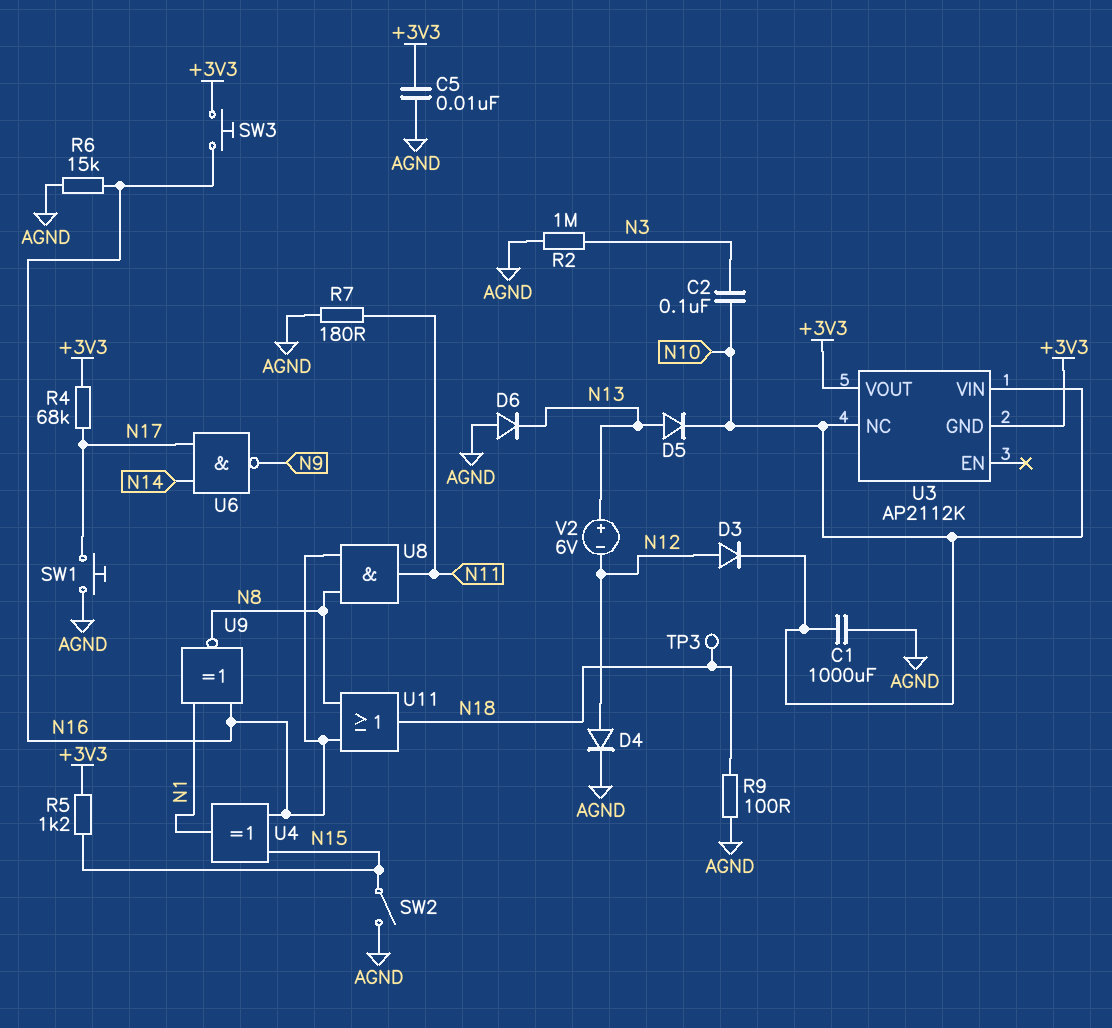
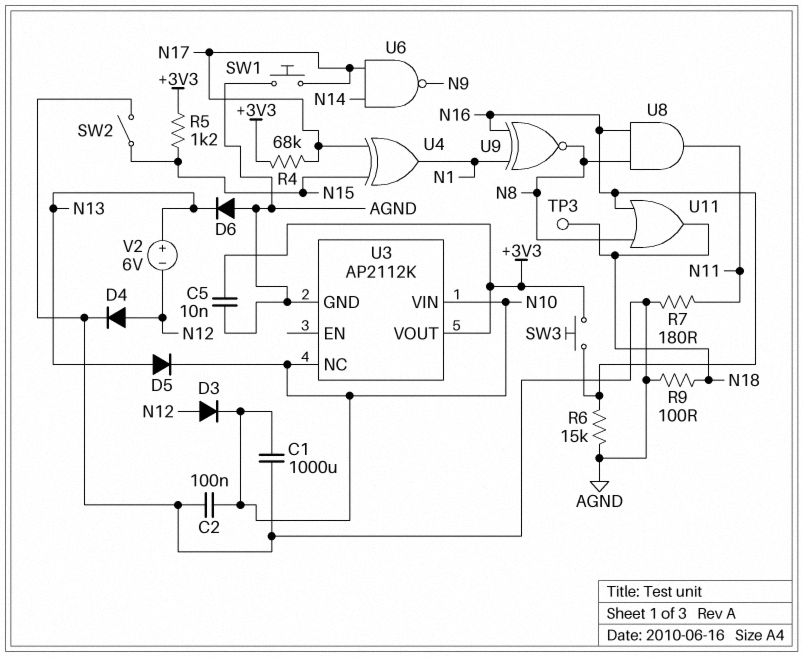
C2: 100nF (N3, N10) -> 100nF (AGND, N10)
R2: 1M (AGND, N3) -> none
U3 pin GND: +3V3 -> AGND
U4: XOR (in N15, in N16, out N1) -> XOR (in N15, in N17, out N1)

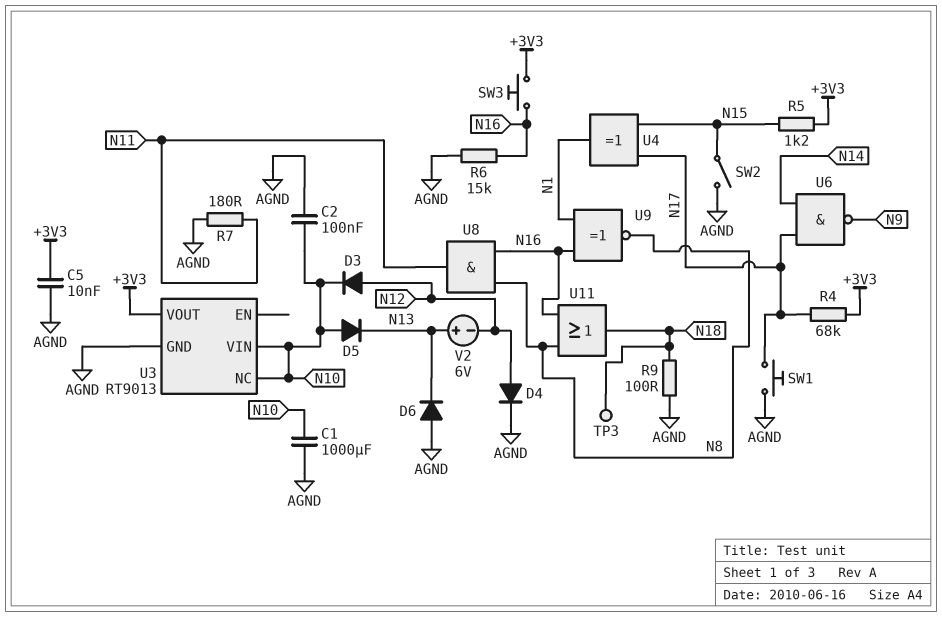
D5: diode (A N13, K N10) -> diode (A N10, K N13)
U3: AP2112K -> RT9013

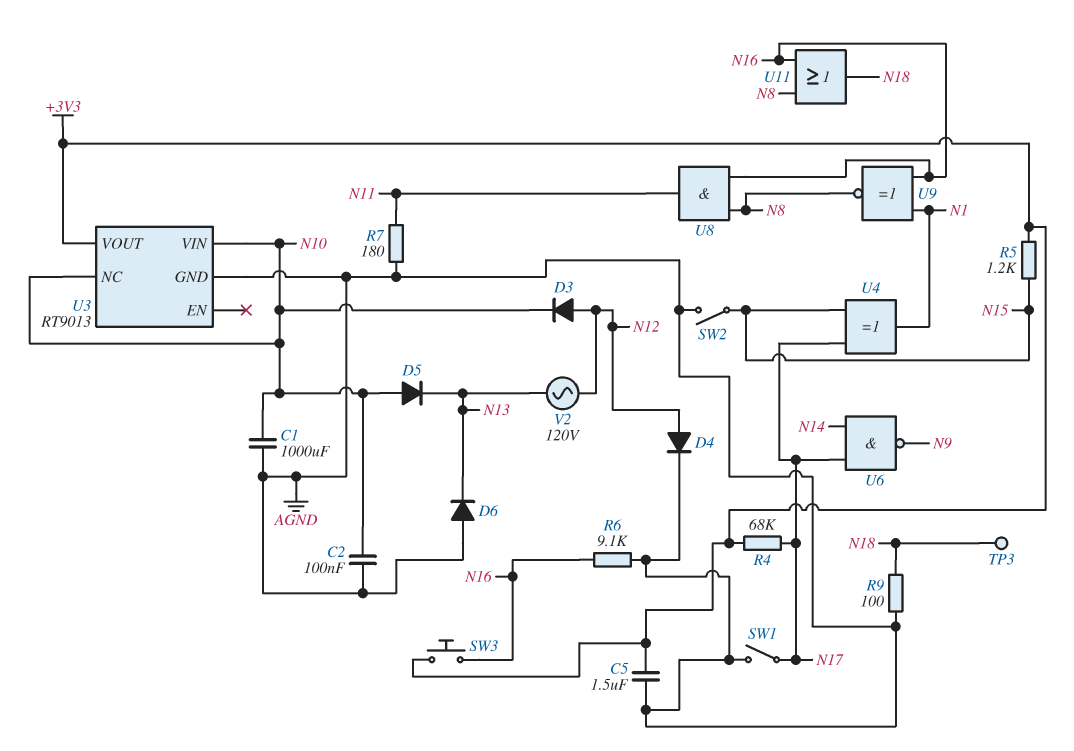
C5: 10nF (+3V3, AGND) -> 1.5uF (+3V3, AGND)
R6: 15k (AGND, N16) -> 9.1k (AGND, N16)
SW1: button (AGND, N17) -> switch (AGND, N17)
V2: 6V (plus N13, minus N12) -> AC 120V (N12, N13)

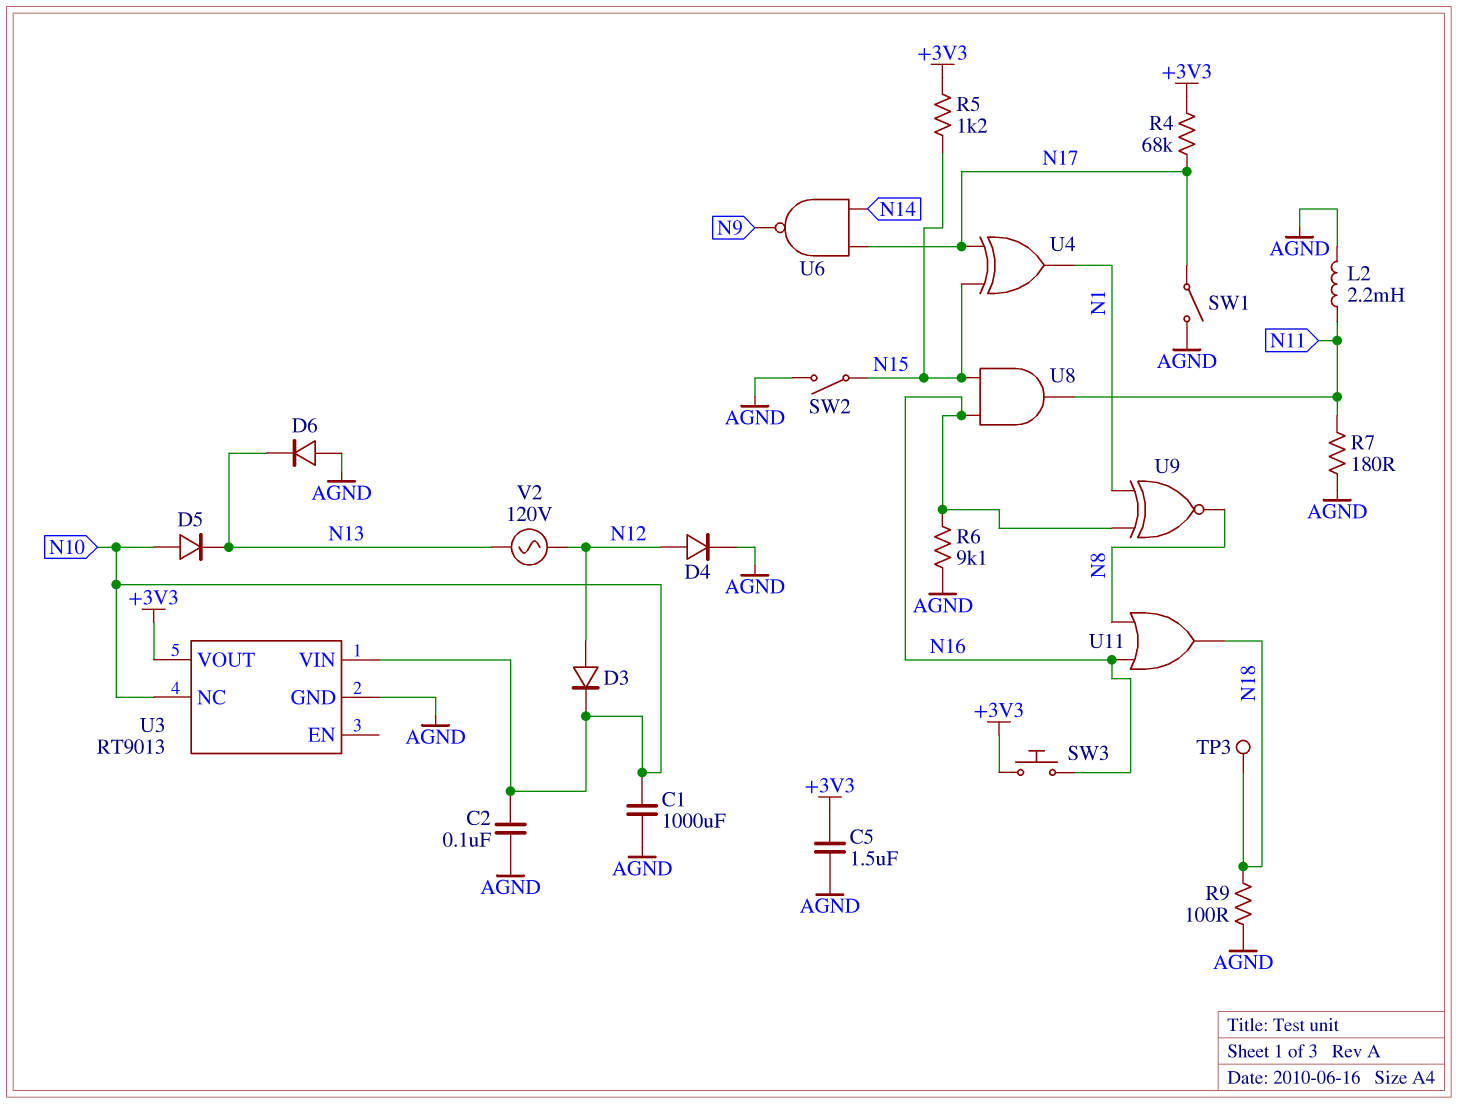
L2: none -> 2.2mH (AGND, N11)
U8: AND (in N8, in N16, out N11) -> AND (in N15, in N16, out N11)

